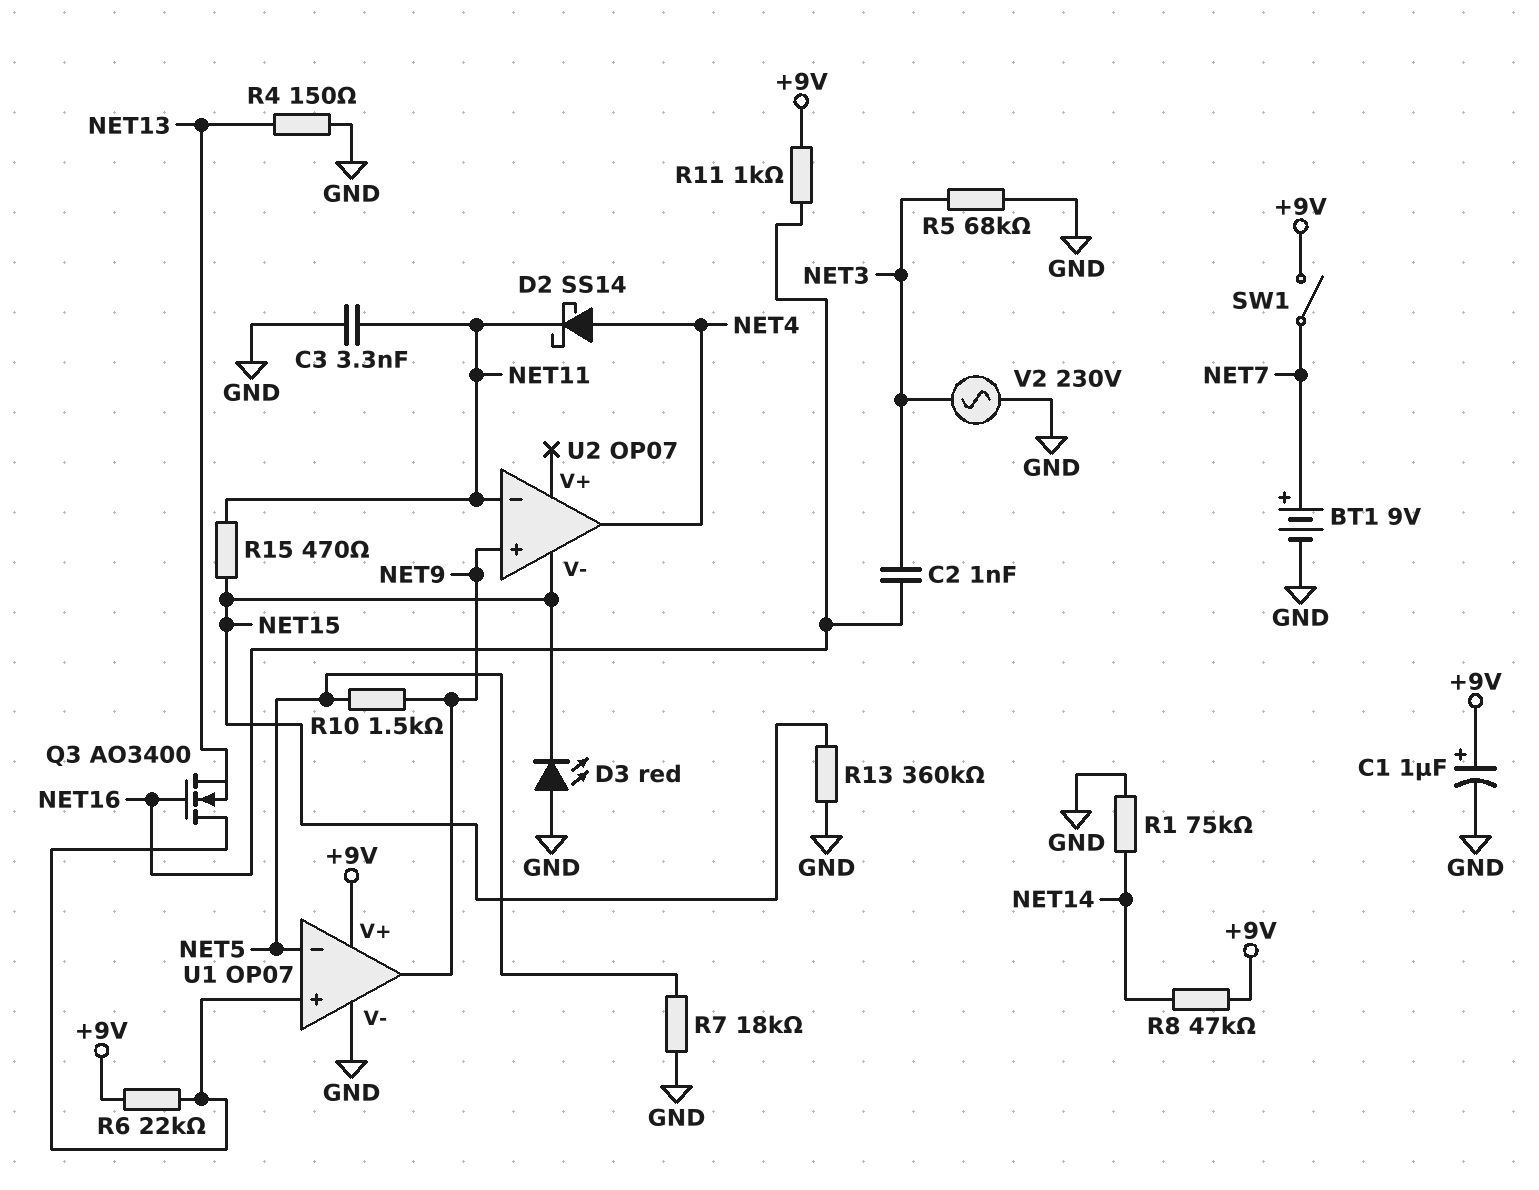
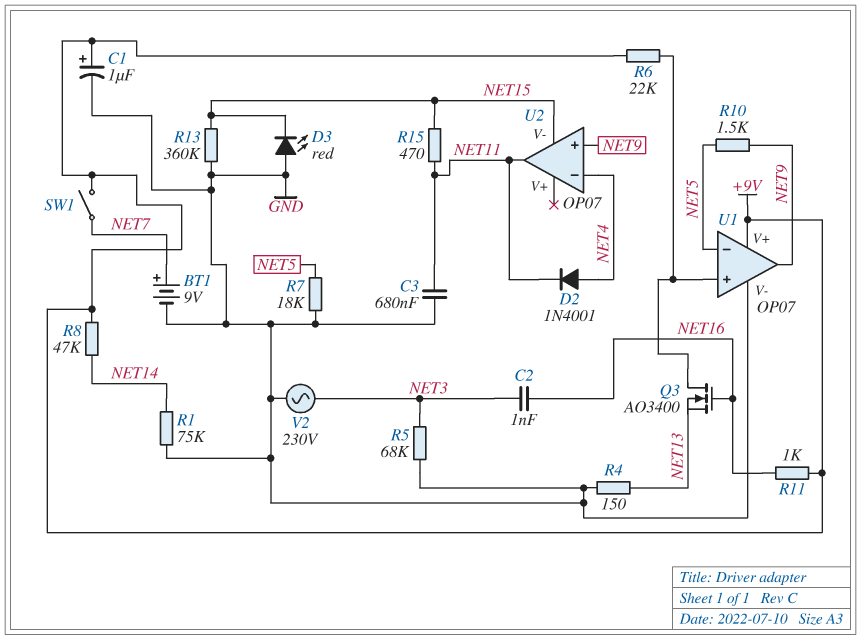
C3: 3.3nF (GND, NET11) -> 680nF (GND, NET11)
D2: schottky SS14 (A NET4, K NET11) -> diode 1N4001 (A NET4, K NET11)
U2 pin in-: NET11 -> NET4
U2 pin out: NET4 -> NET11

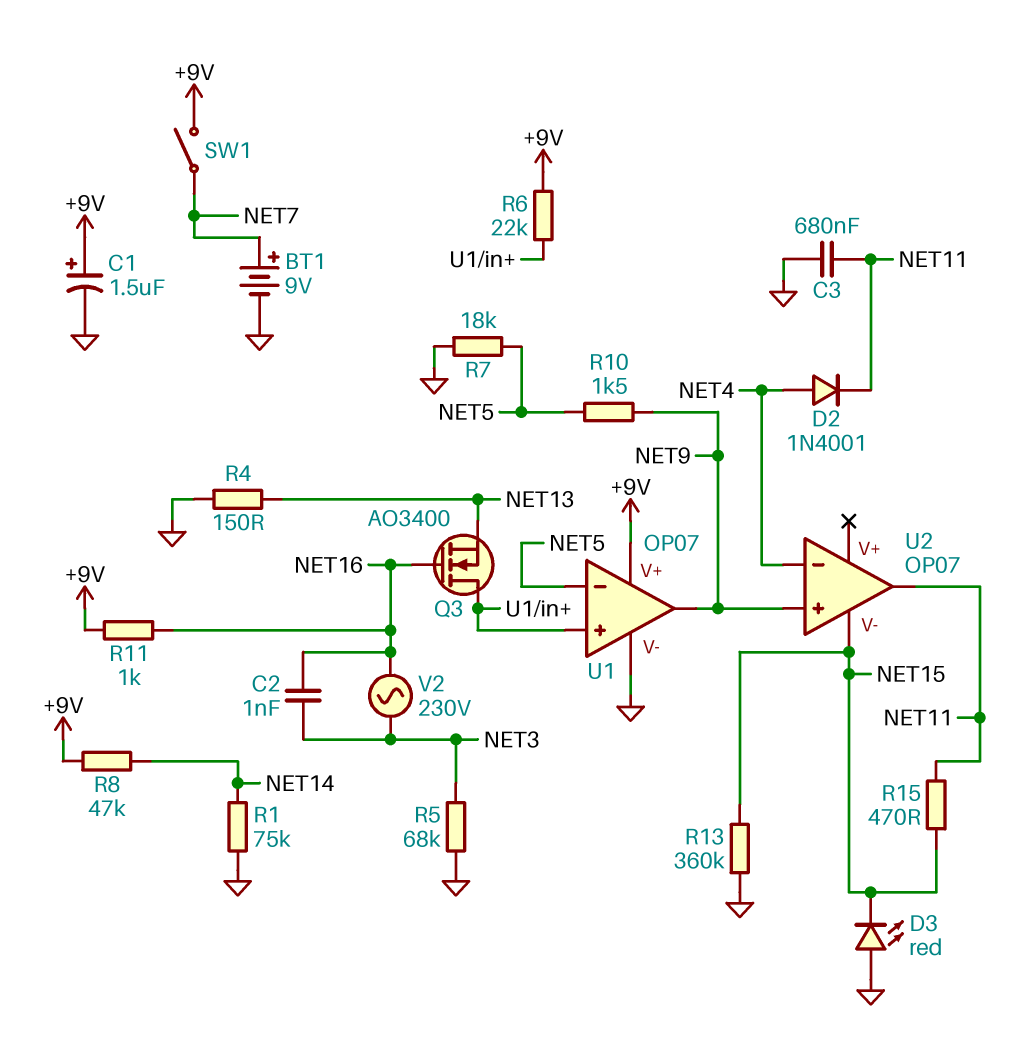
C1: 1uF (plus +9V, minus GND) -> 1.5uF (plus +9V, minus GND)
V2: AC 230V (GND, NET3) -> AC 230V (NET3, NET16)

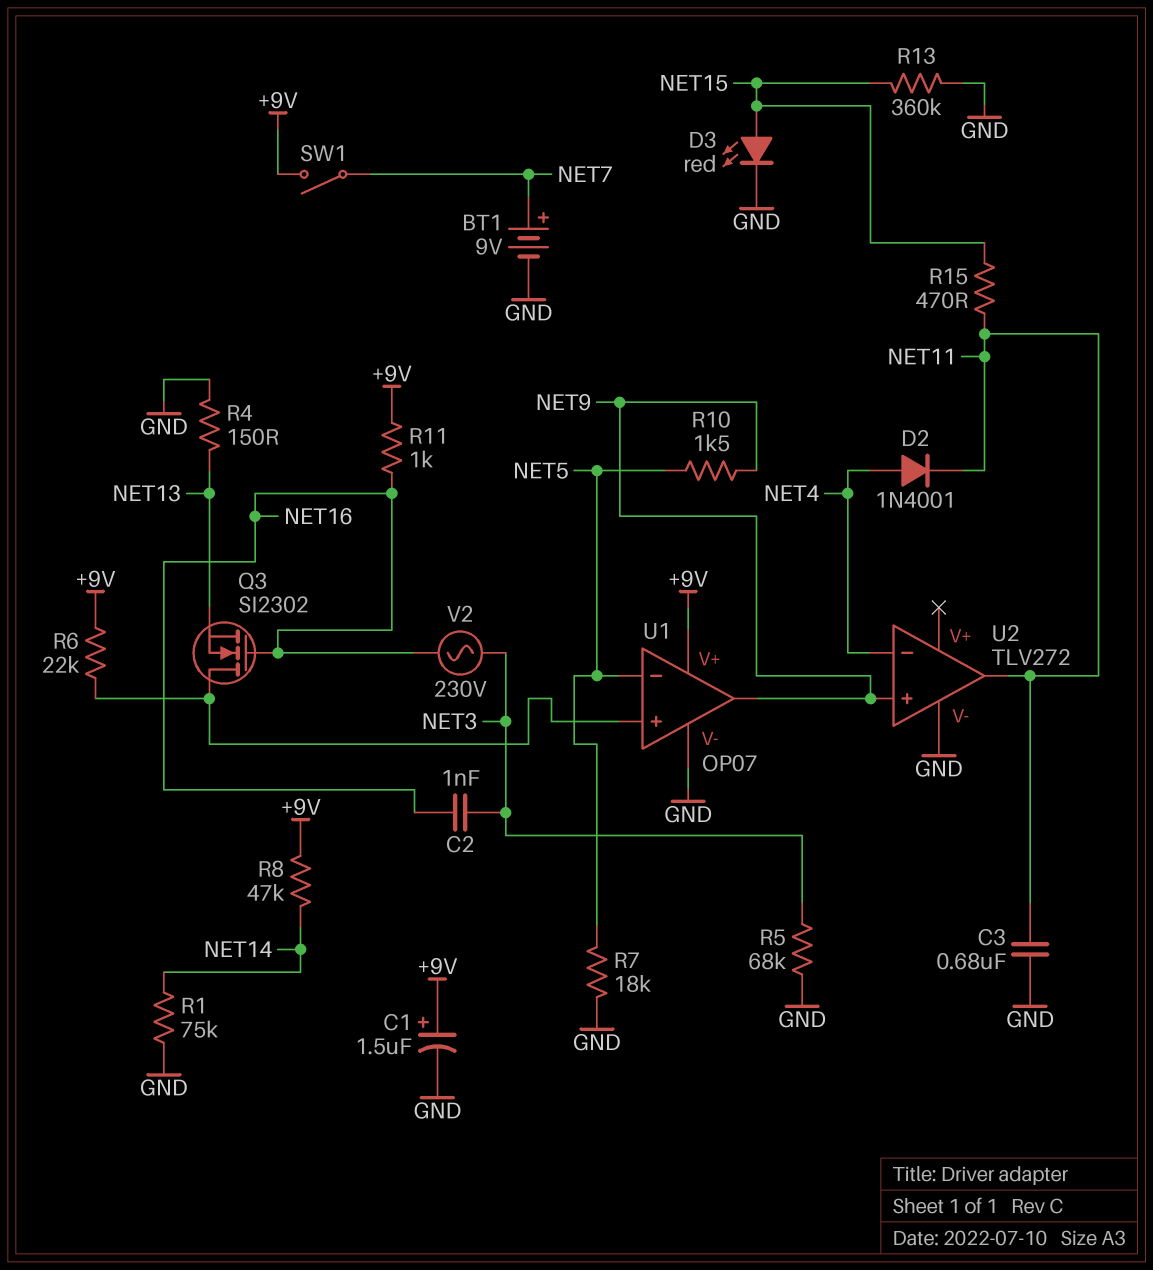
D3: LED red (A GND, K NET15) -> LED red (A NET15, K GND)
Q3: NMOS AO3400 (G NET16, D U1/in+, S NET13) -> NMOS SI2302 (G NET16, D U1/in+, S NET13)
U2: OP07 -> TLV272
U2 pin V-: NET15 -> GND

